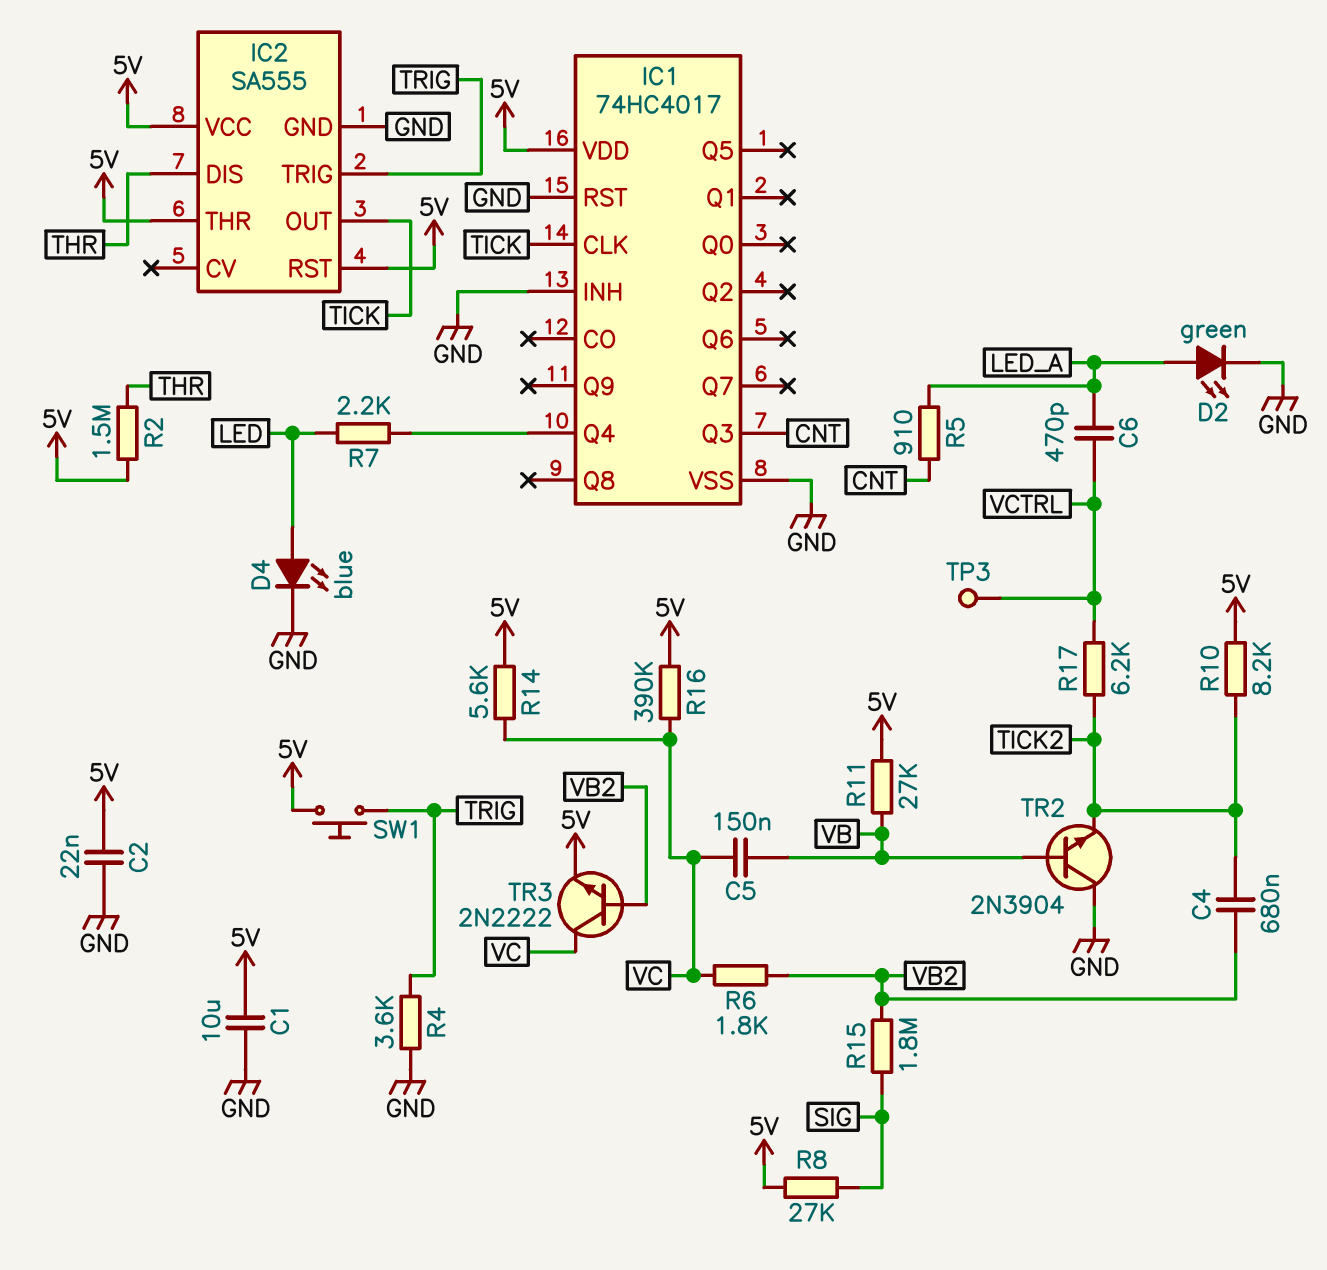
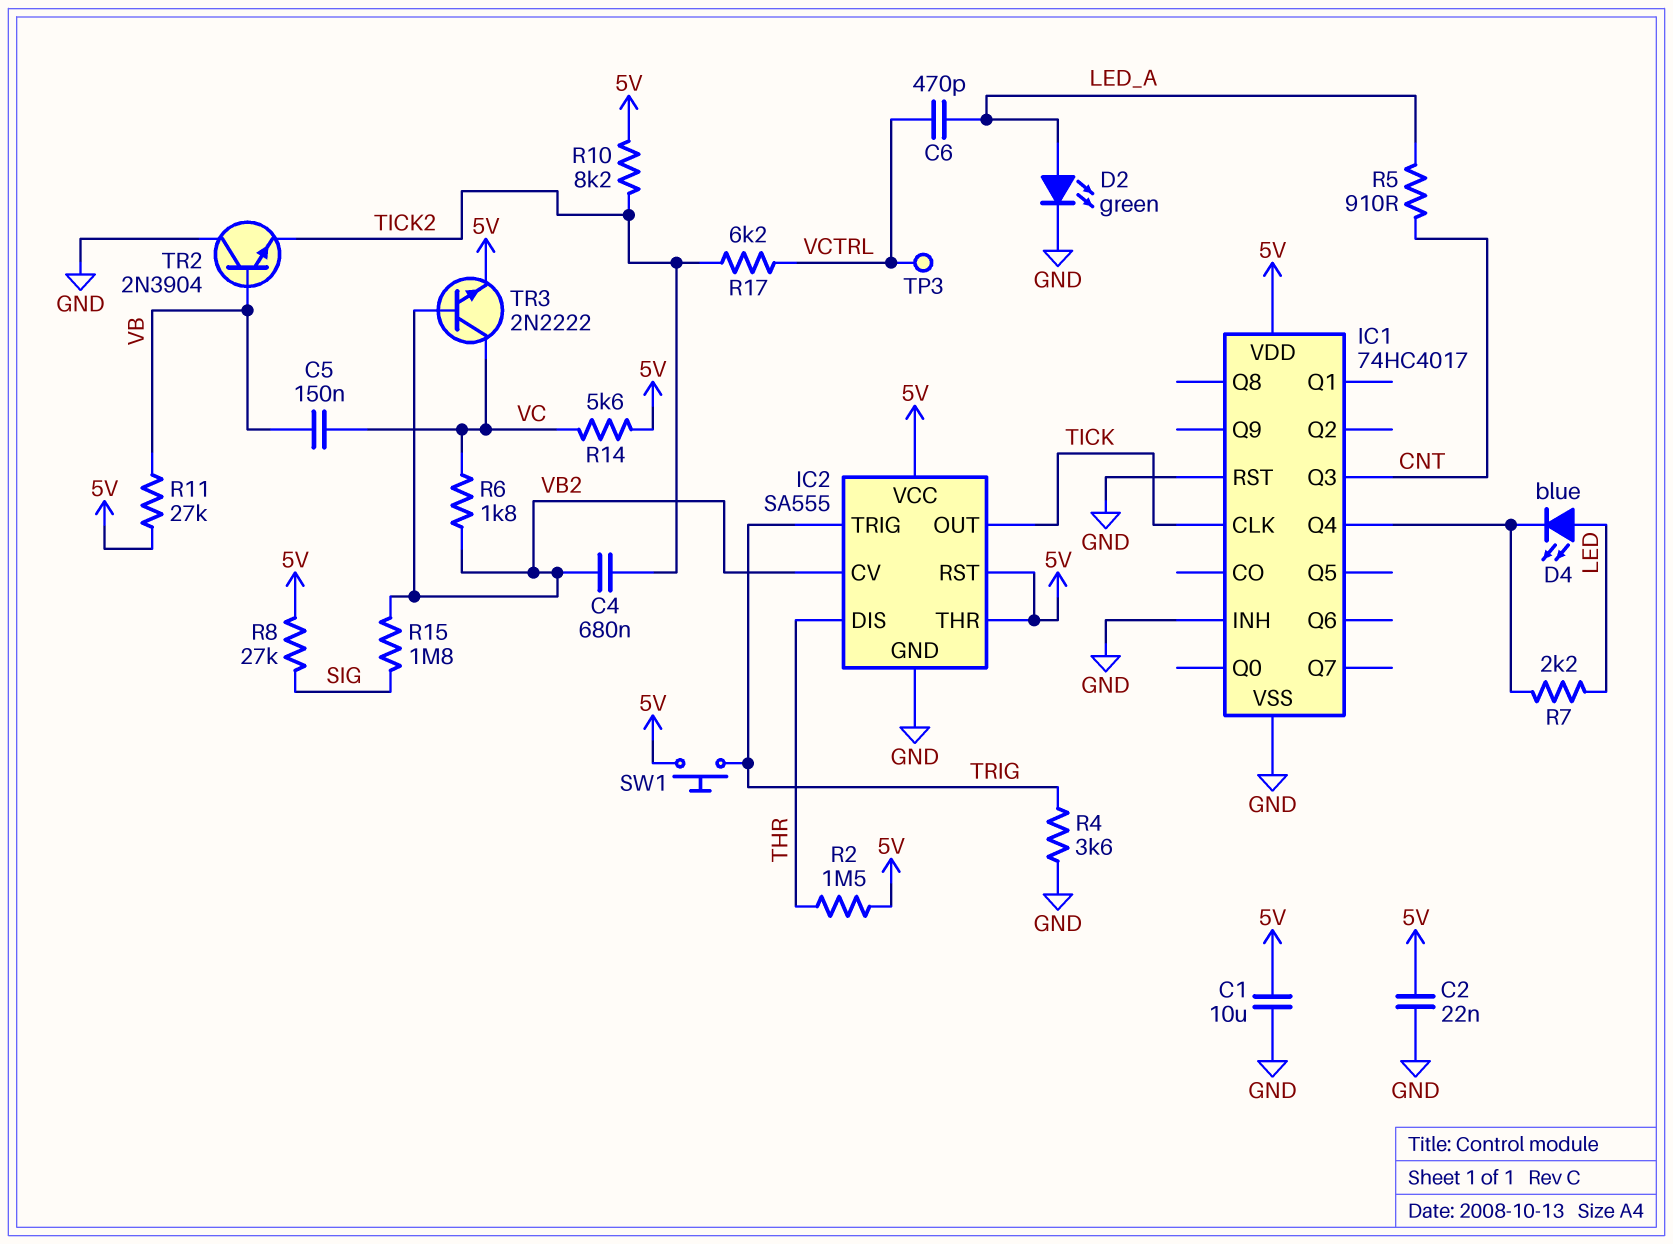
D4: LED blue (A LED, K GND) -> LED blue (A LED, K IC1/Q4)
IC2 pin CV: none -> VB2
R16: 390k (5V, VC) -> none

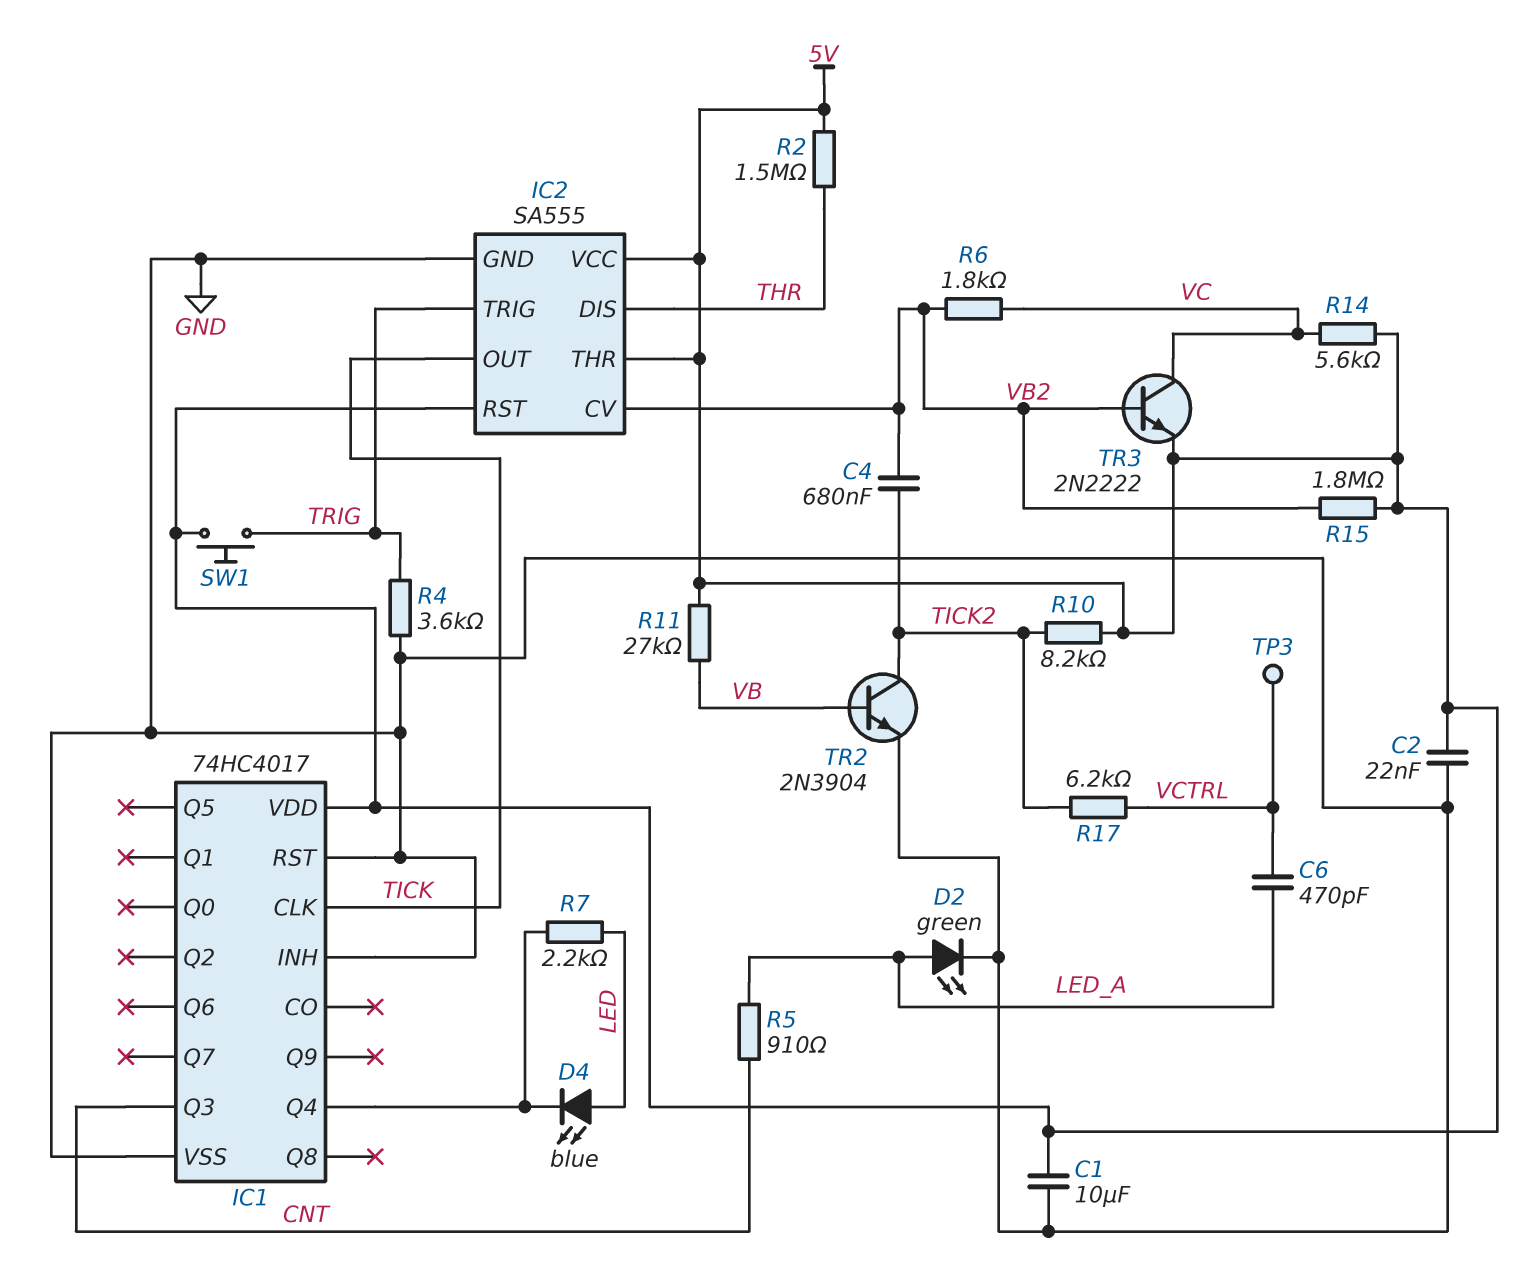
C5: 150nF (VB, VC) -> none
R8: 27k (5V, SIG) -> none
R15: 1.8M (SIG, VB2) -> 1.8M (5V, VB2)
TR2: NPN 2N3904 (B VB, C GND, E TICK2) -> NPN 2N3904 (B VB, C TICK2, E GND)

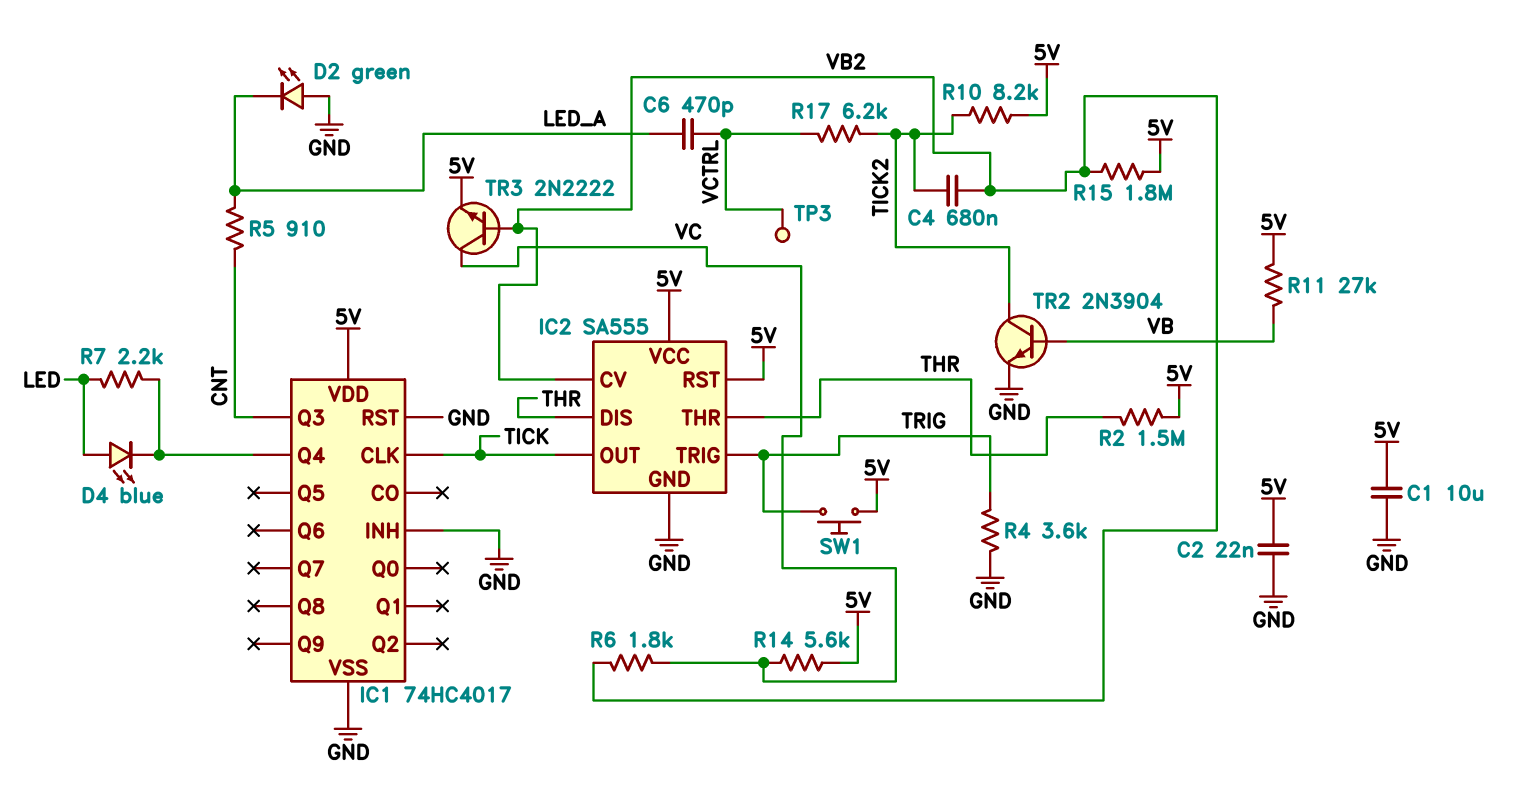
D2: LED green (A LED_A, K GND) -> LED green (A GND, K LED_A)
IC2 pin THR: 5V -> THR

